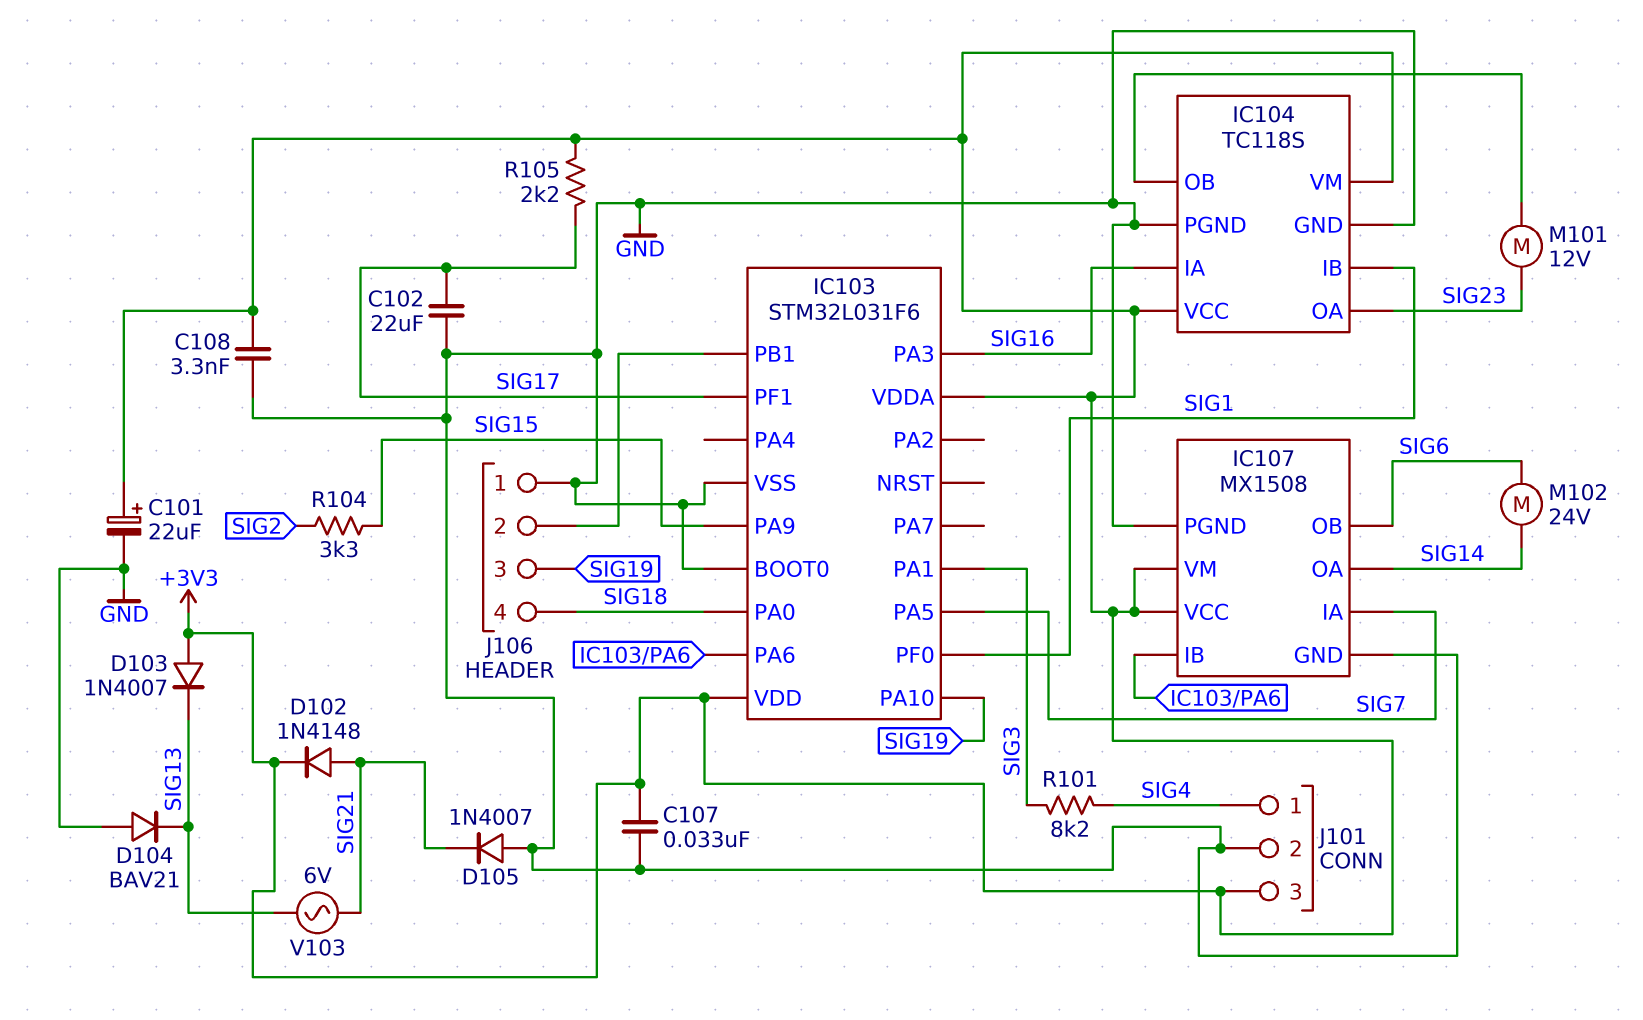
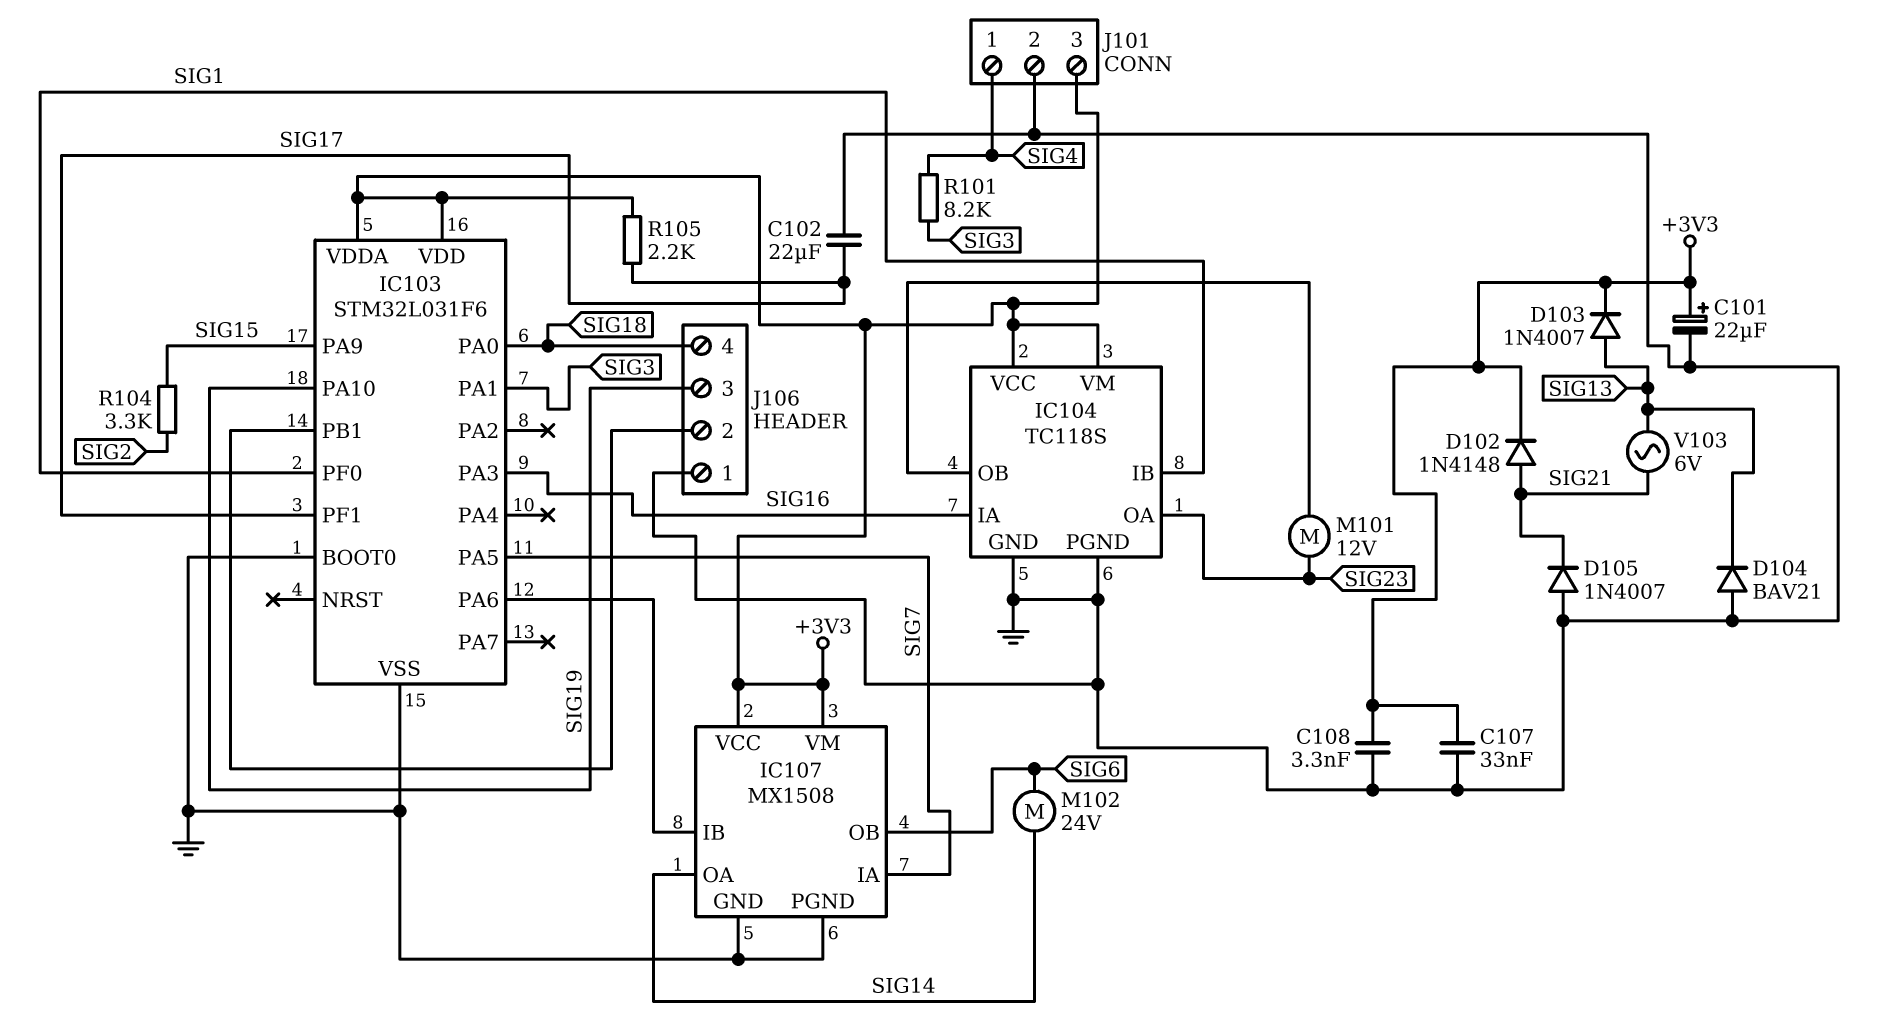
D103: diode 1N4007 (A +3V3, K SIG13) -> diode 1N4007 (A SIG13, K +3V3)

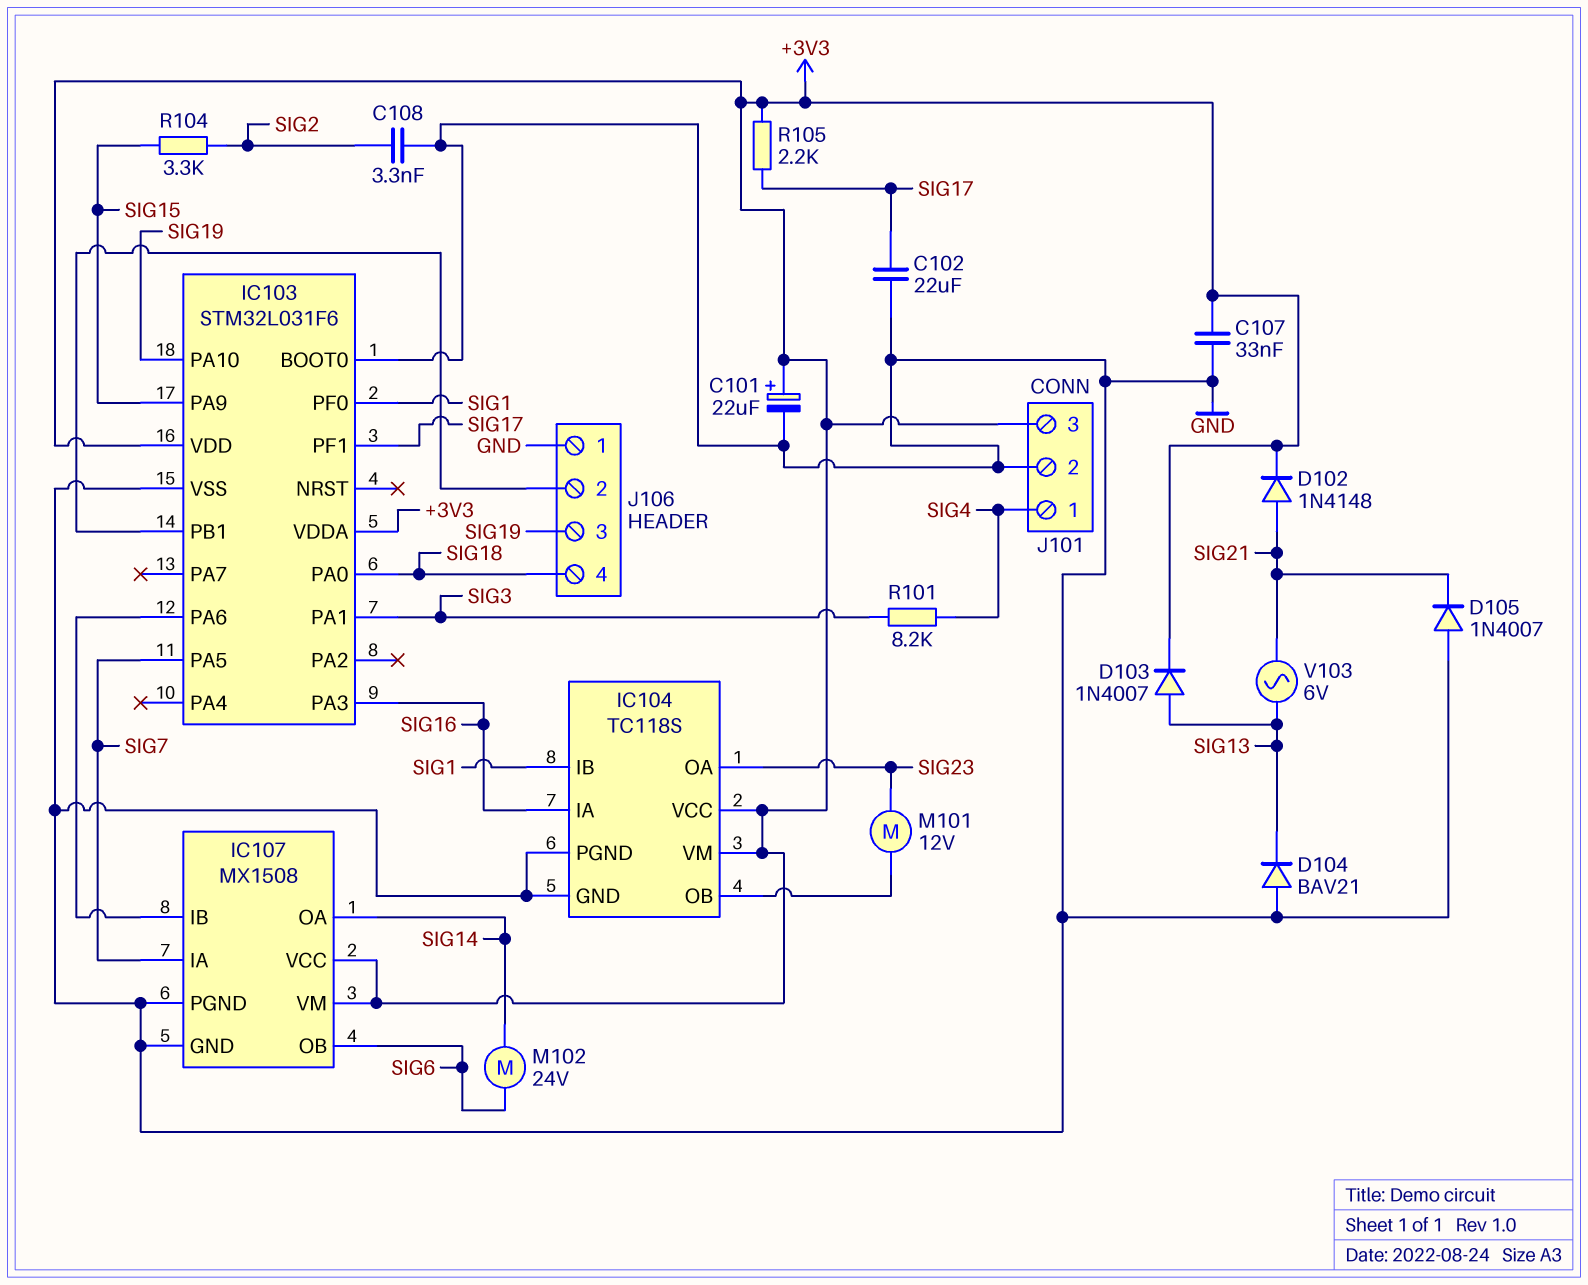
C108: 3.3nF (+3V3, GND) -> 3.3nF (GND, SIG2)

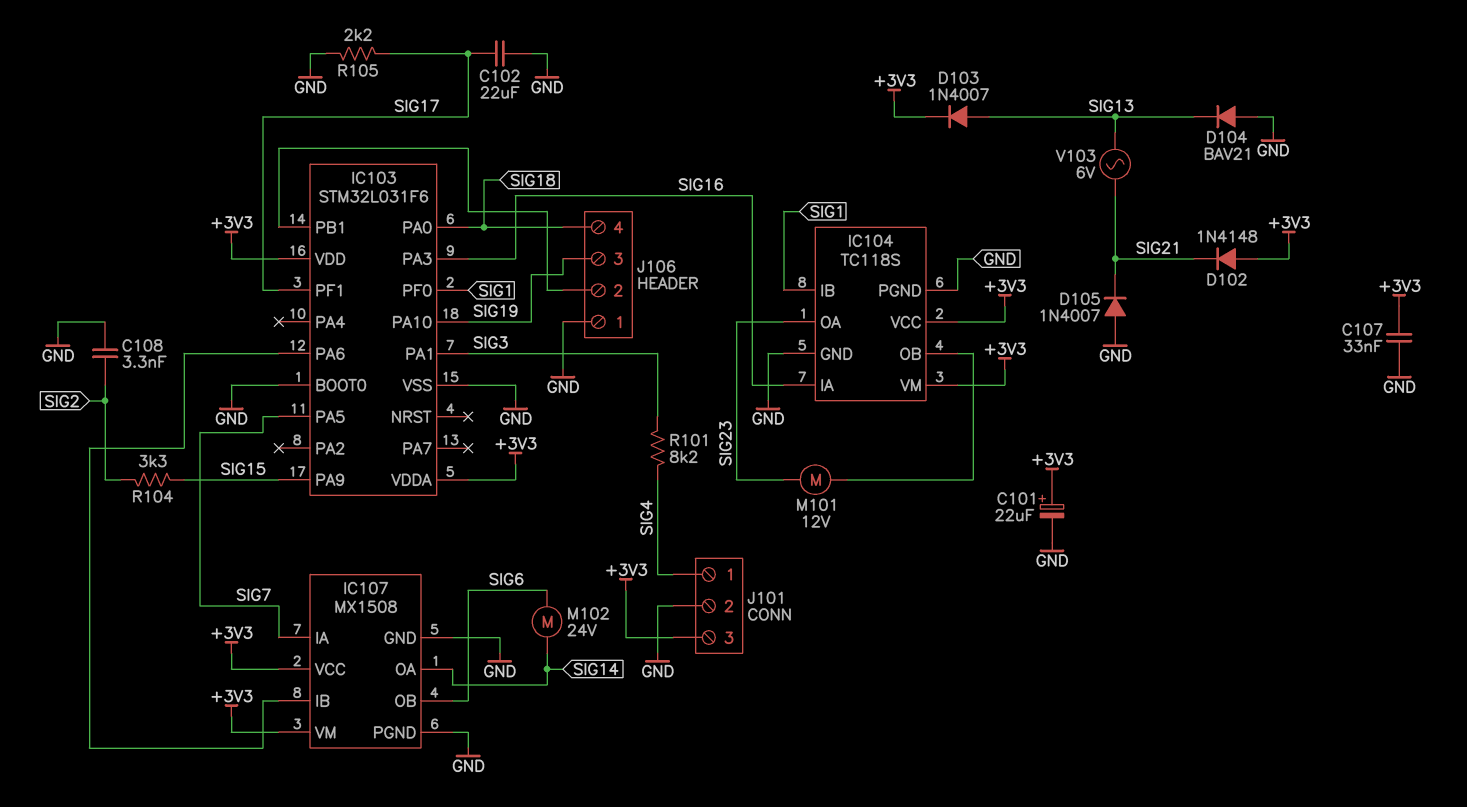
D102: diode 1N4148 (A SIG21, K +3V3) -> diode 1N4148 (A +3V3, K SIG21)
R105: 2.2k (+3V3, SIG17) -> 2.2k (GND, SIG17)

